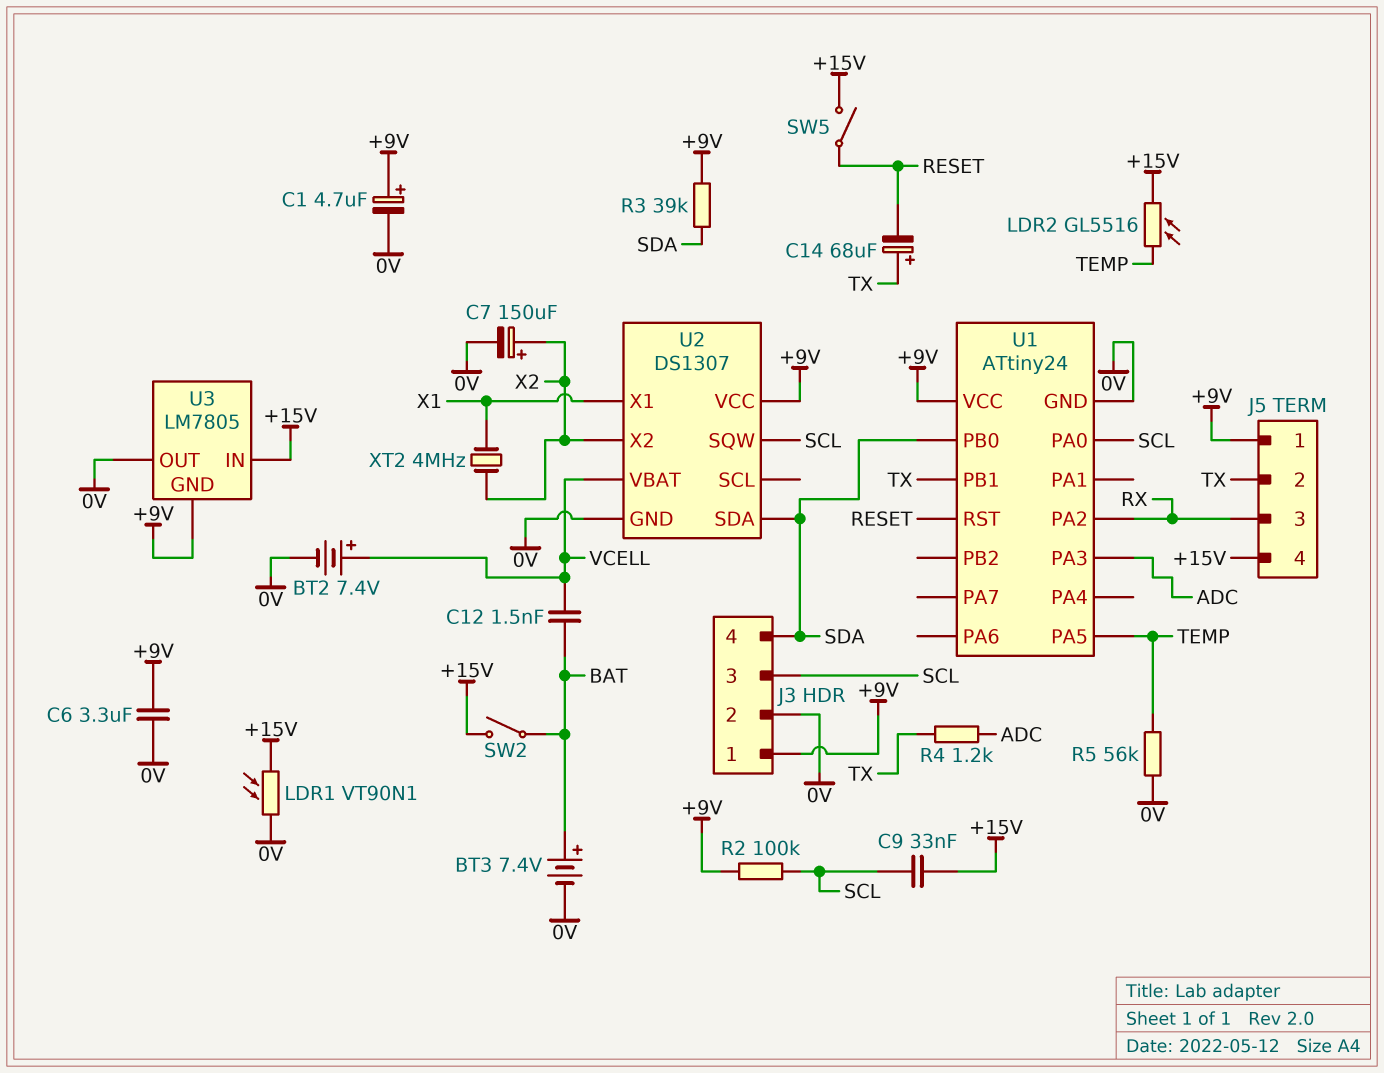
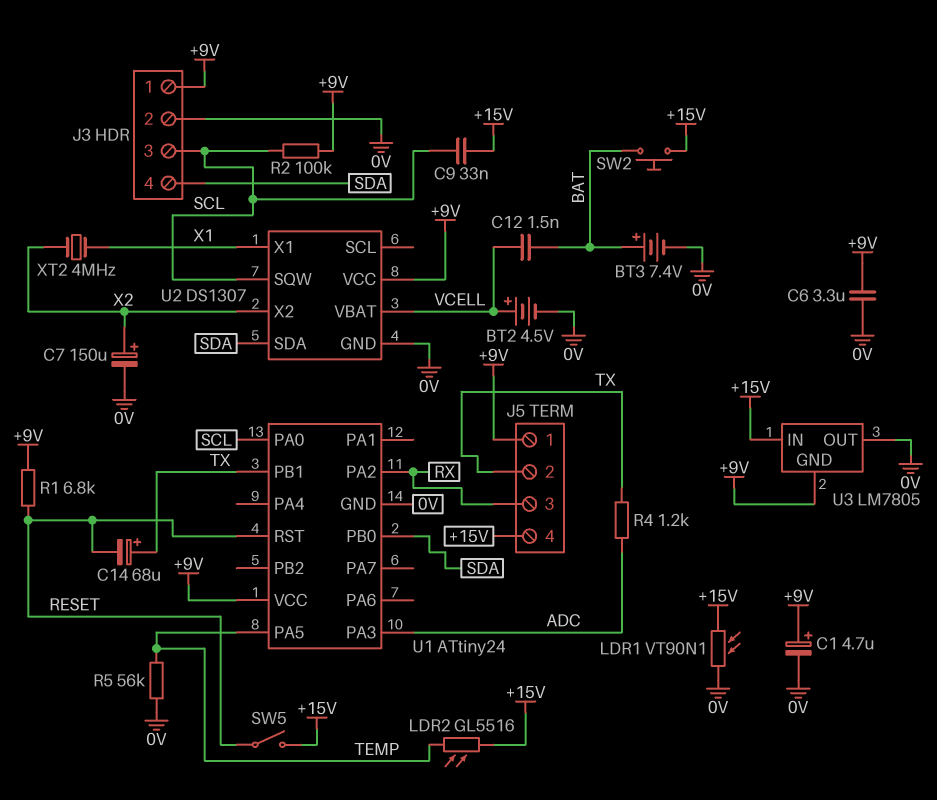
BT2: 7.4V (plus VCELL, minus 0V) -> 4.5V (plus VCELL, minus 0V)
R1: none -> 6.8k (+9V, RESET)
R3: 39k (+9V, SDA) -> none
SW2: switch (+15V, BAT) -> button (+15V, BAT)

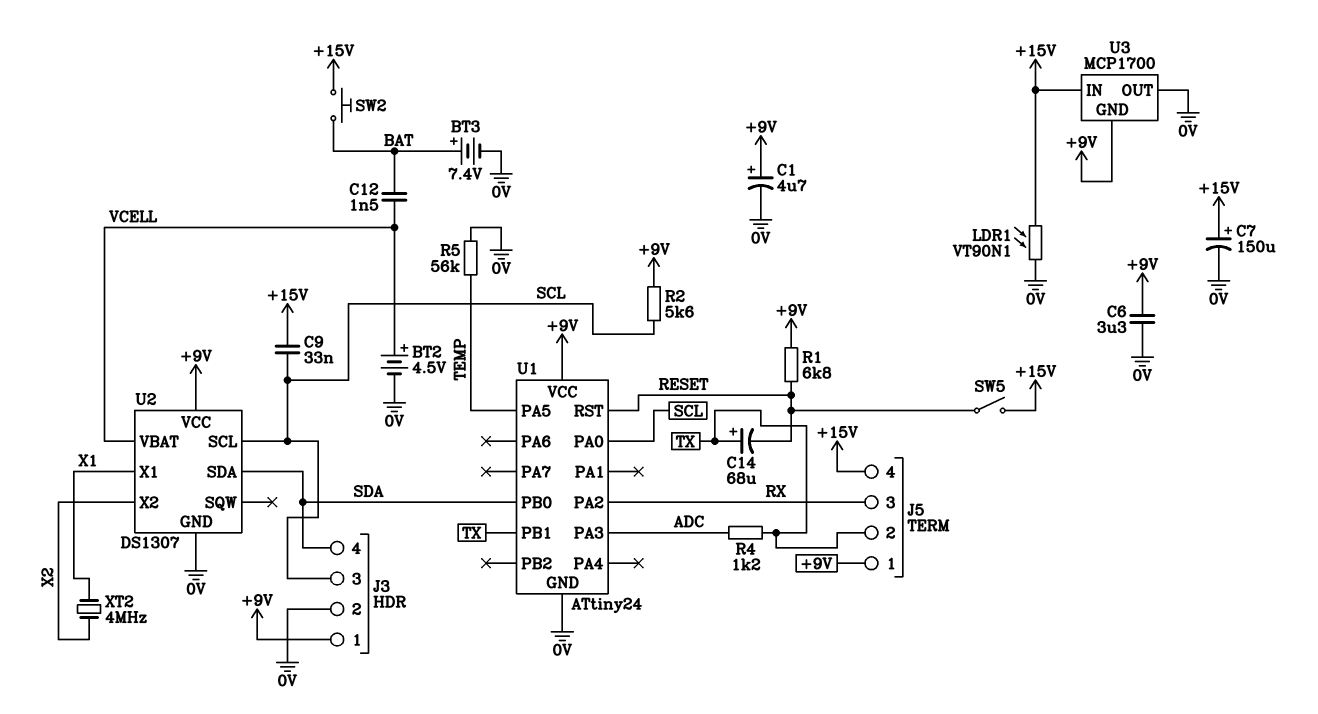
C7: 150uF (plus X2, minus 0V) -> 150uF (plus +15V, minus 0V)
LDR2: GL5516 (+15V, TEMP) -> none
R2: 100k (+9V, SCL) -> 5.6k (+9V, SCL)
U2 pin SCL: none -> SCL
U2 pin SQW: SCL -> none
U3: LM7805 -> MCP1700

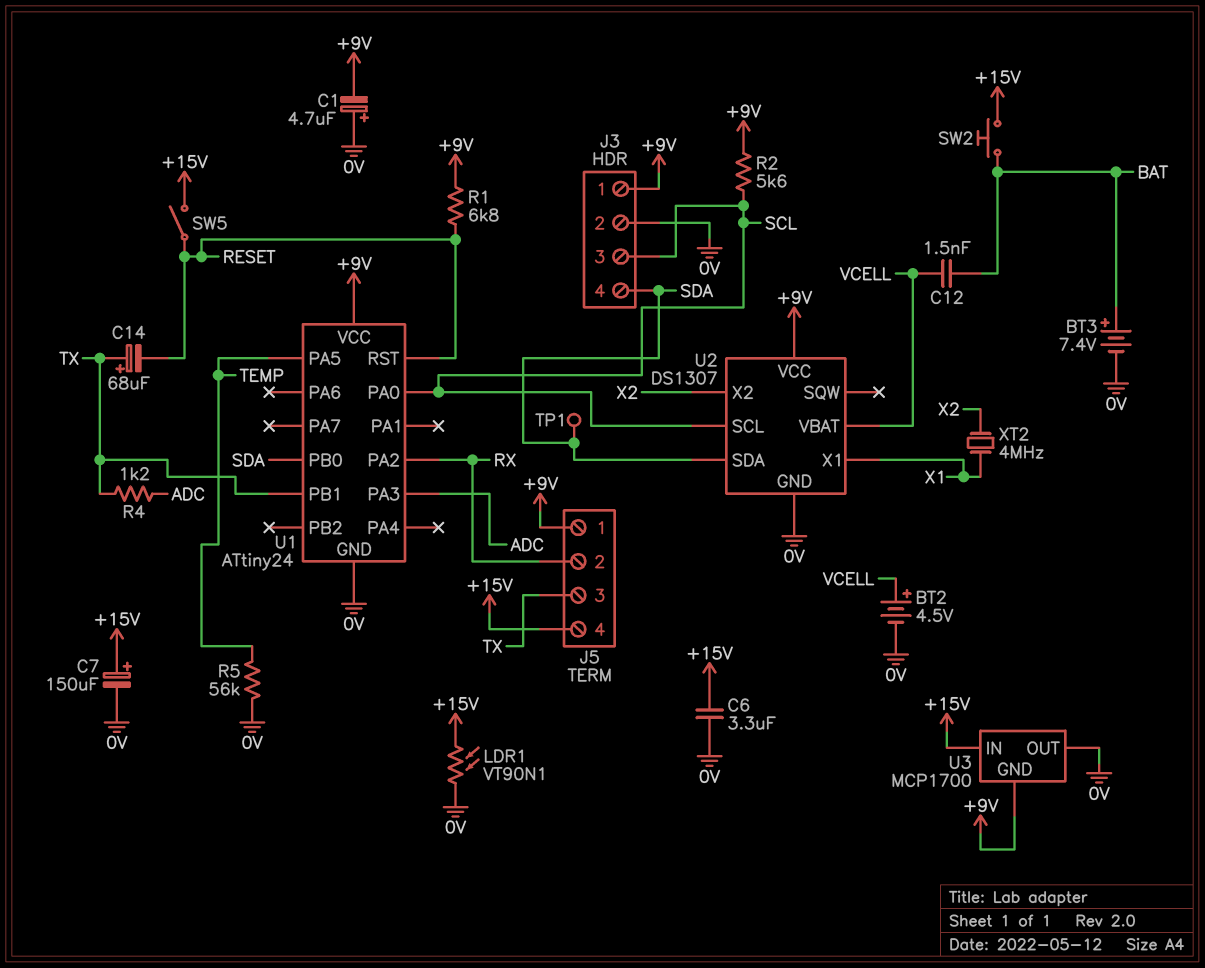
C1: 4.7uF (plus +9V, minus 0V) -> 4.7uF (plus 0V, minus +9V)
C6: 3.3uF (+9V, 0V) -> 3.3uF (+15V, 0V)
C9: 33nF (+15V, SCL) -> none
J5 pin 2: TX -> RX
J5 pin 3: RX -> TX
TP1: none -> test point (SDA)

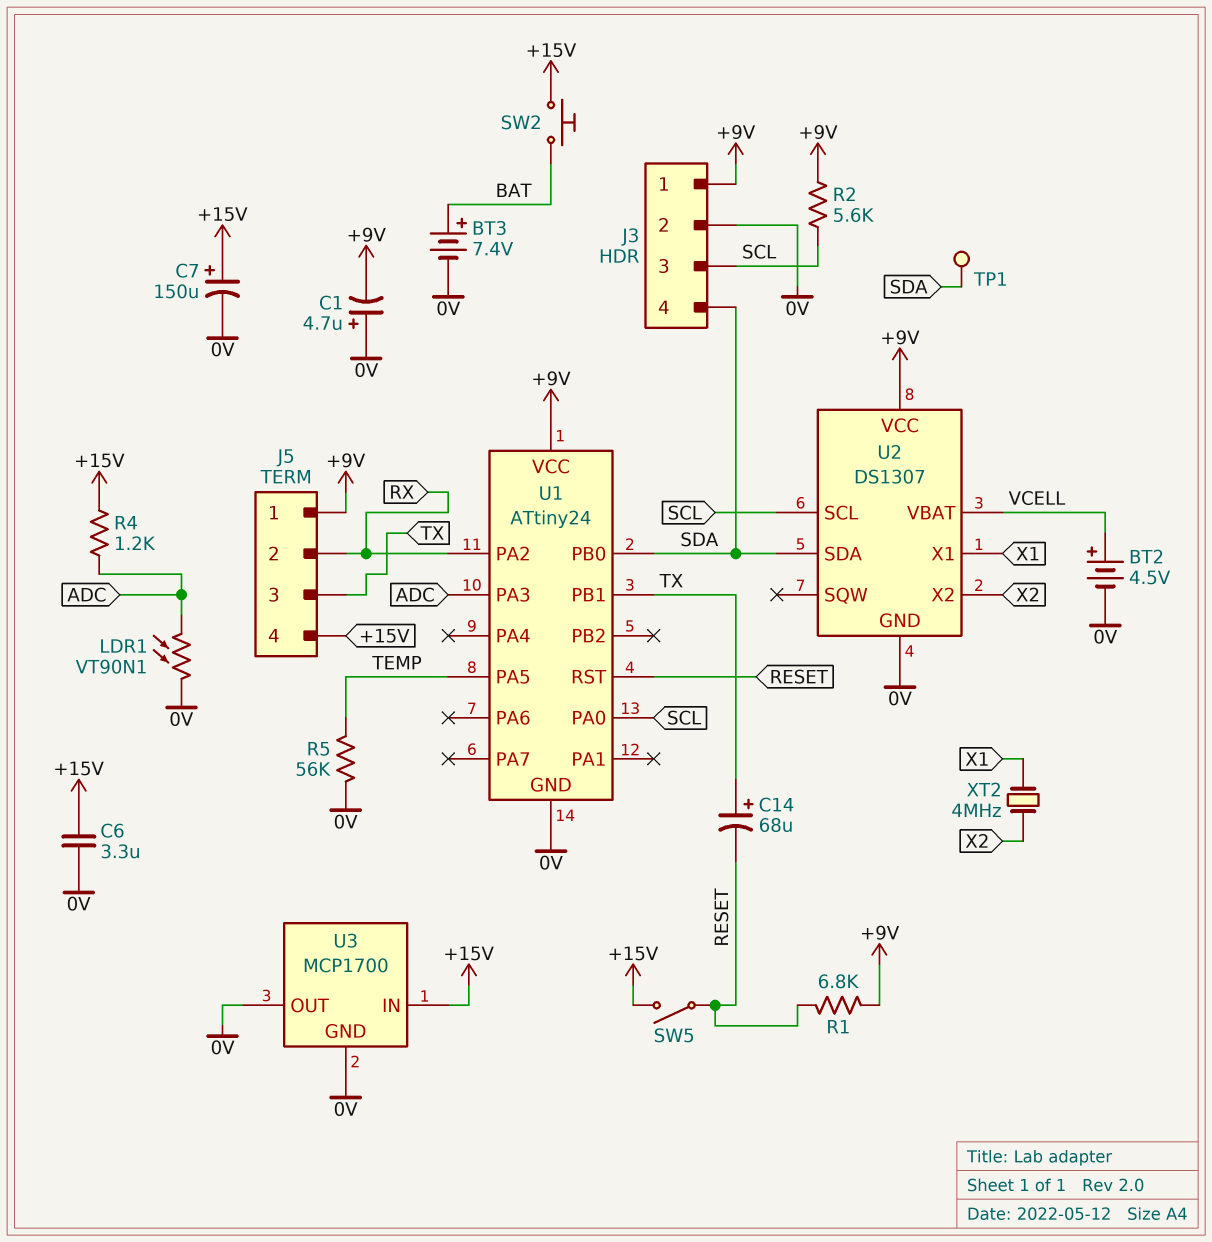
C12: 1.5nF (BAT, VCELL) -> none
LDR1: VT90N1 (+15V, 0V) -> VT90N1 (0V, ADC)
R4: 1.2k (ADC, TX) -> 1.2k (+15V, ADC)
U3 pin GND: +9V -> 0V

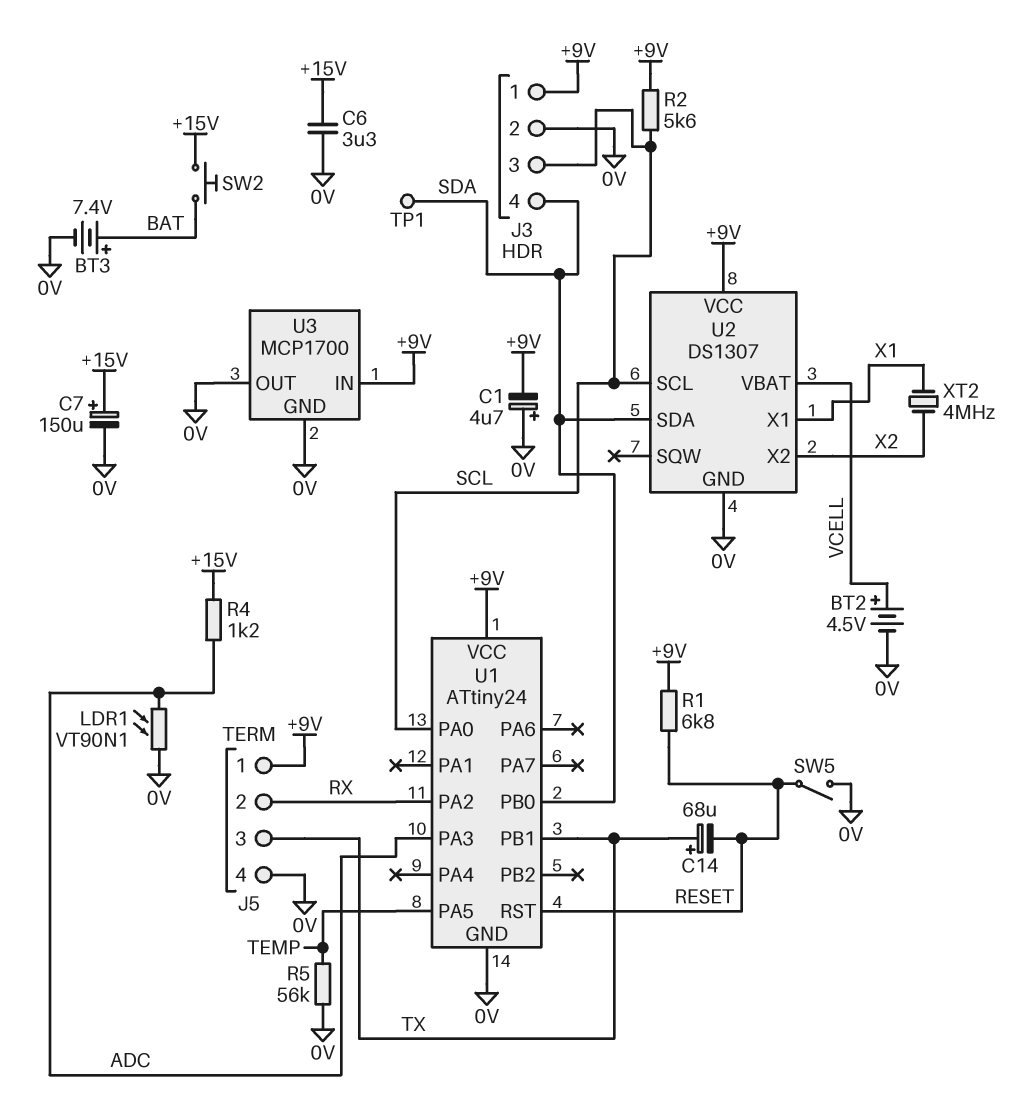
J5 pin 4: +15V -> 0V
SW5: switch (+15V, RESET) -> switch (0V, RESET)
U3 pin IN: +15V -> +9V

